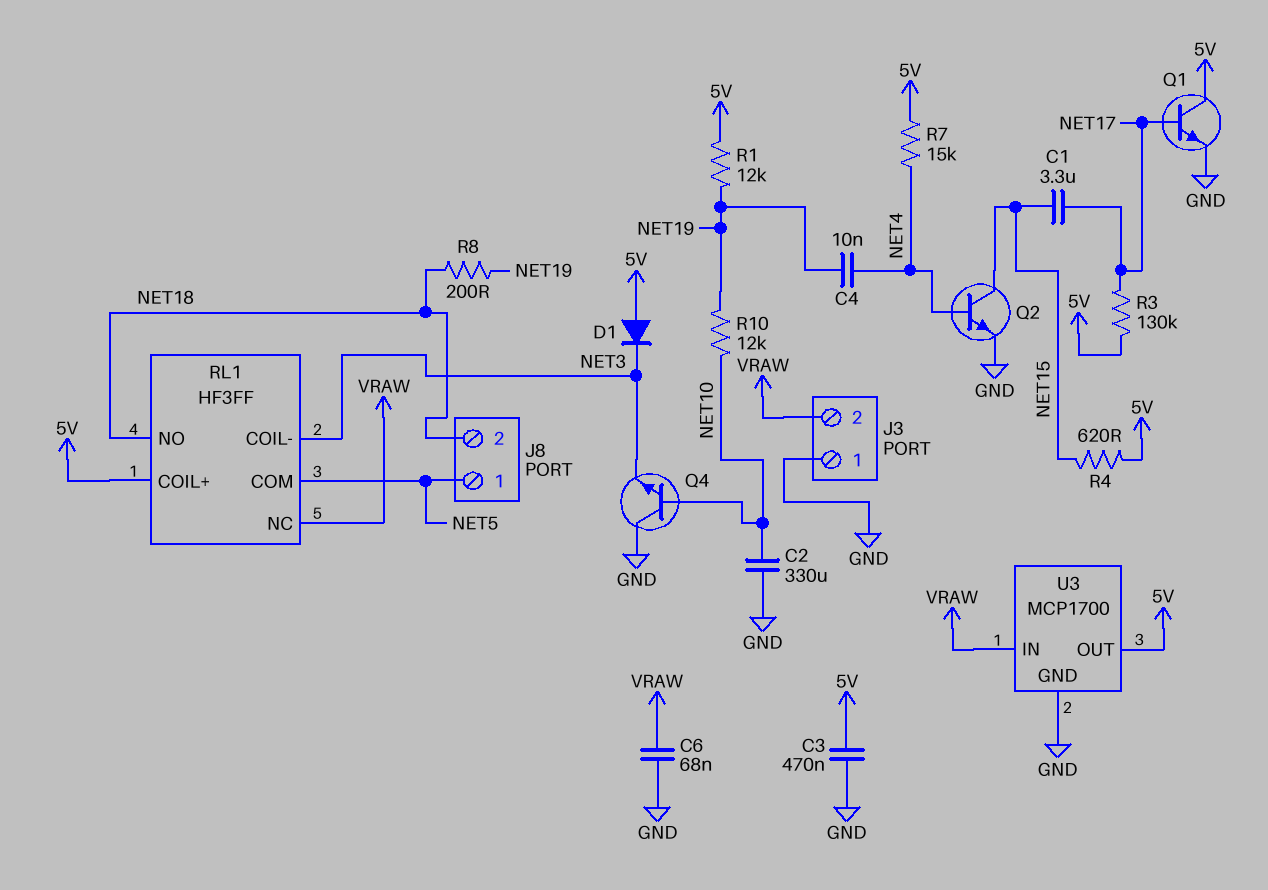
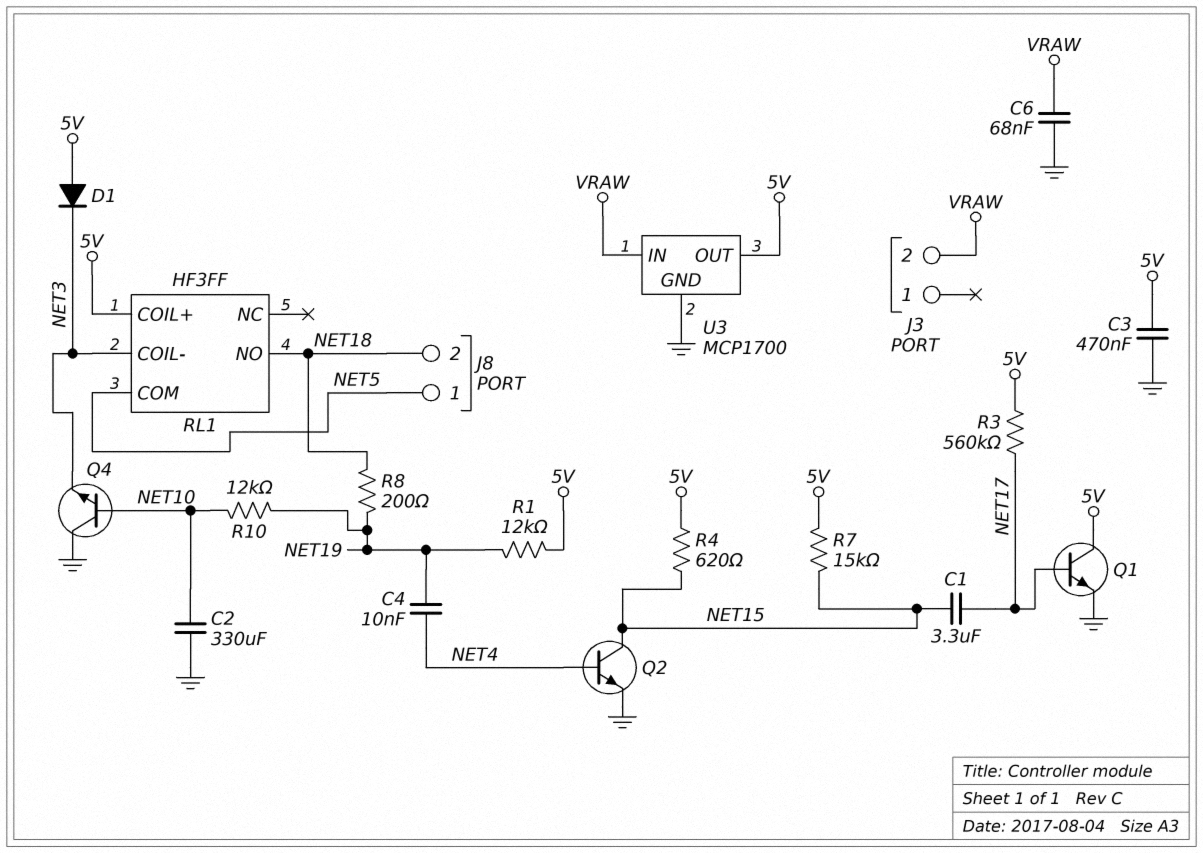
J3 pin 1: GND -> none
R3: 130k (5V, NET17) -> 560k (5V, NET17)
R7: 15k (5V, NET4) -> 15k (5V, NET15)
RL1 pin NC: VRAW -> none

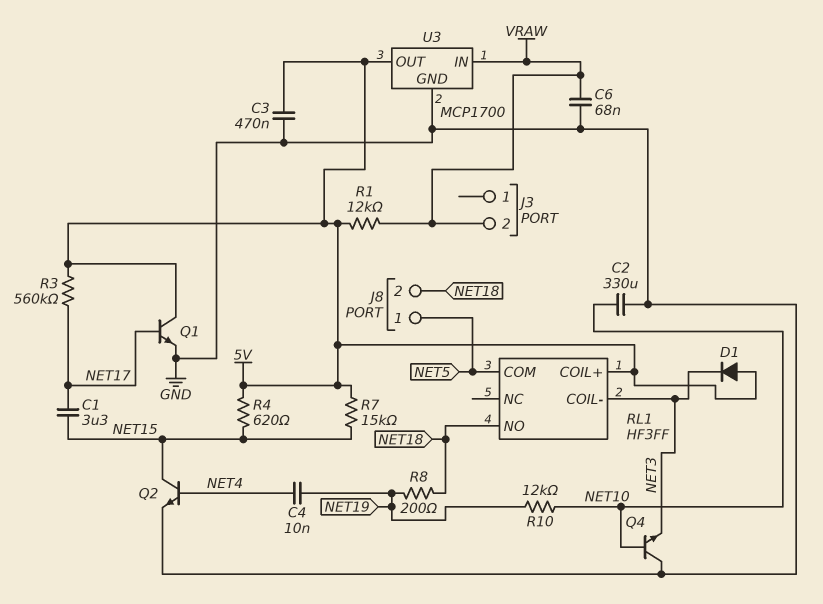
R1: 12k (5V, NET19) -> 12k (5V, VRAW)

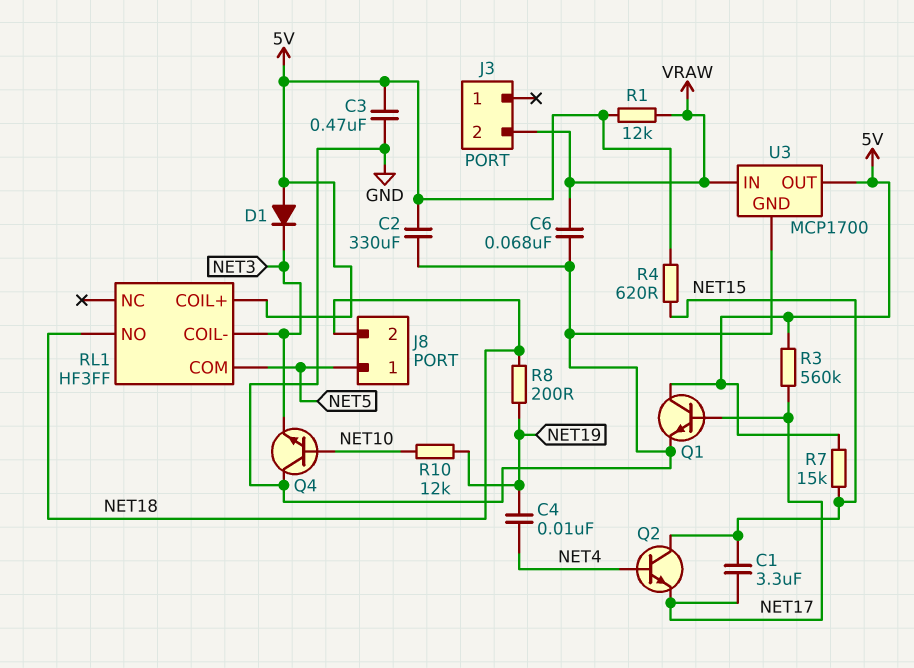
C2: 330uF (GND, NET10) -> 330uF (5V, GND)
Q2: NPN (B NET4, C NET15, E GND) -> NPN (B NET4, C NET15, E NET17)

